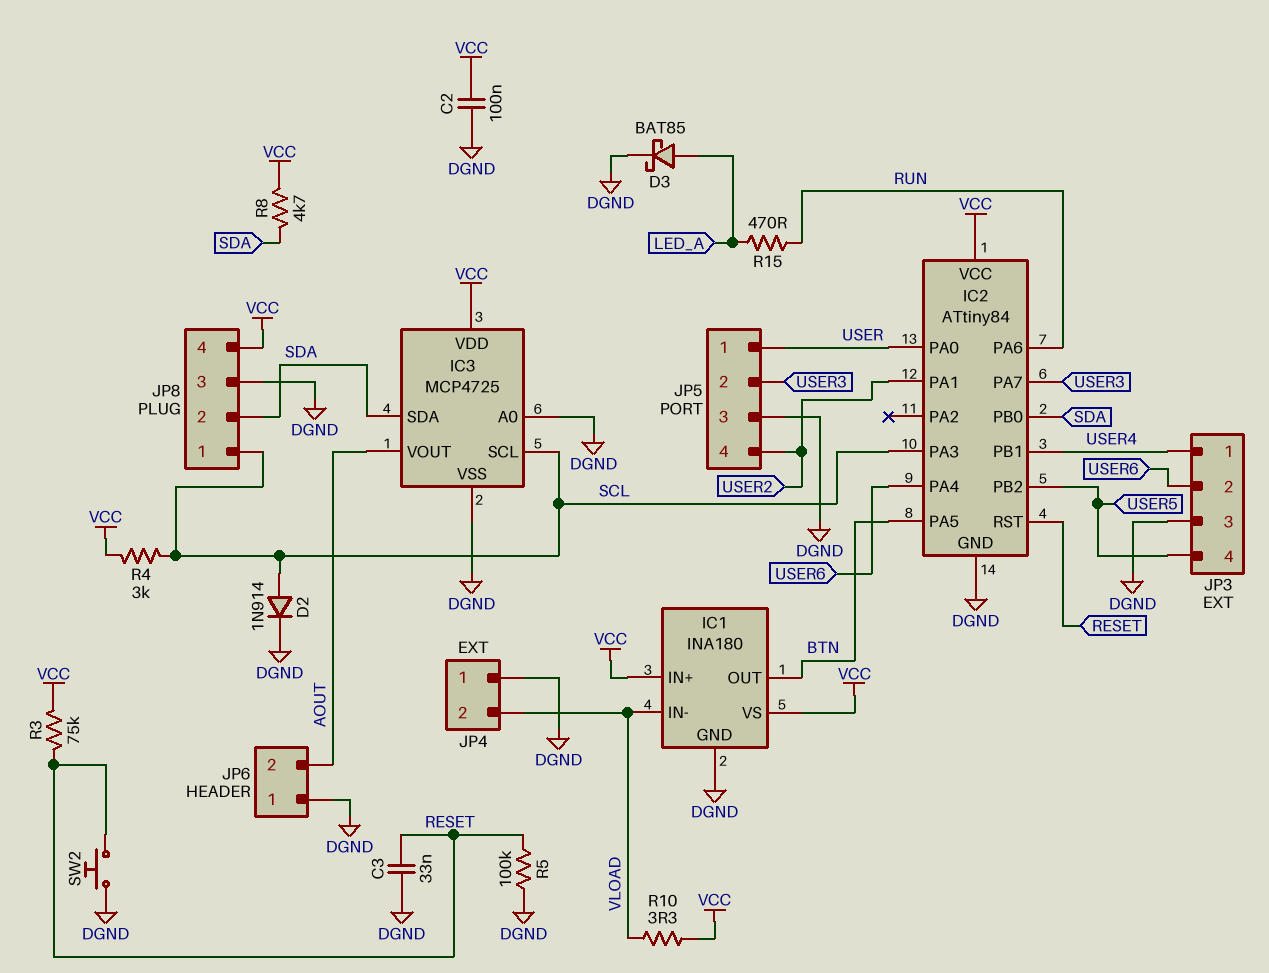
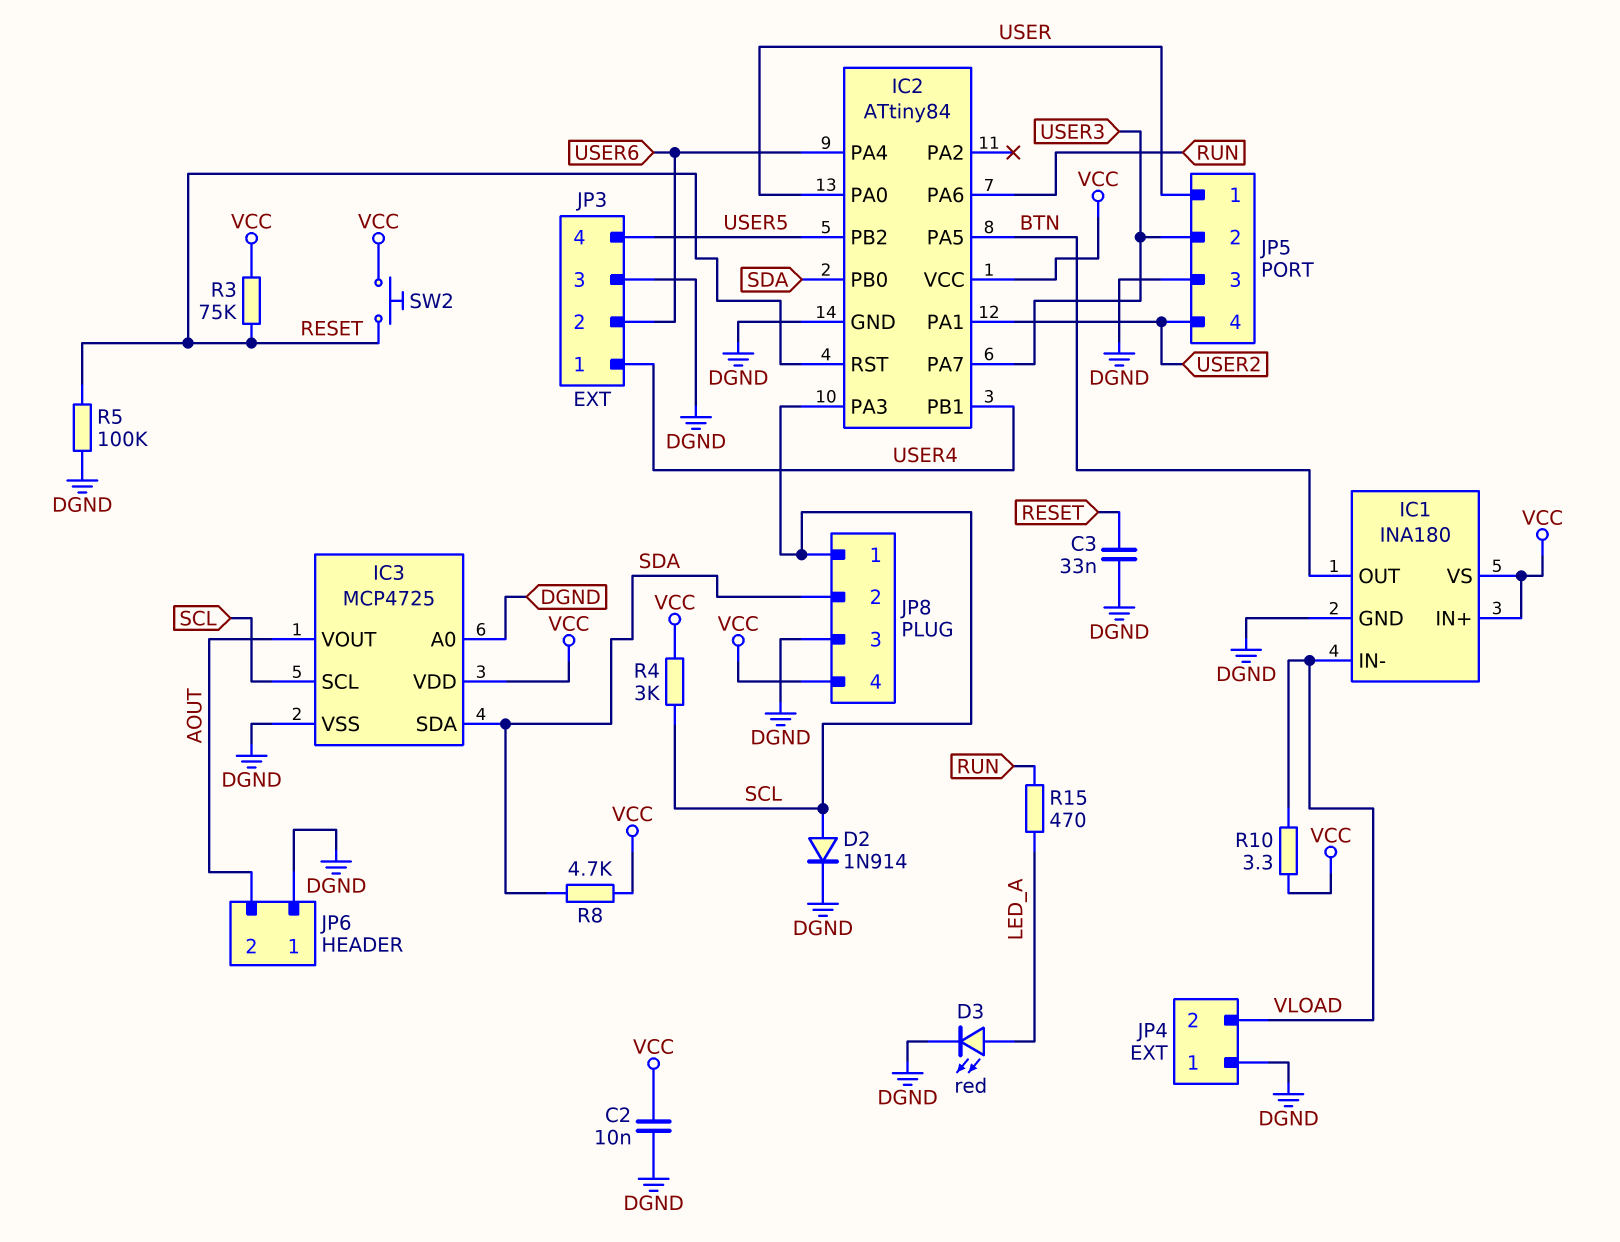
C2: 100nF (DGND, VCC) -> 10nF (DGND, VCC)
D3: schottky BAT85 (A LED_A, K DGND) -> LED red (A LED_A, K DGND)
SW2: button (DGND, RESET) -> button (RESET, VCC)

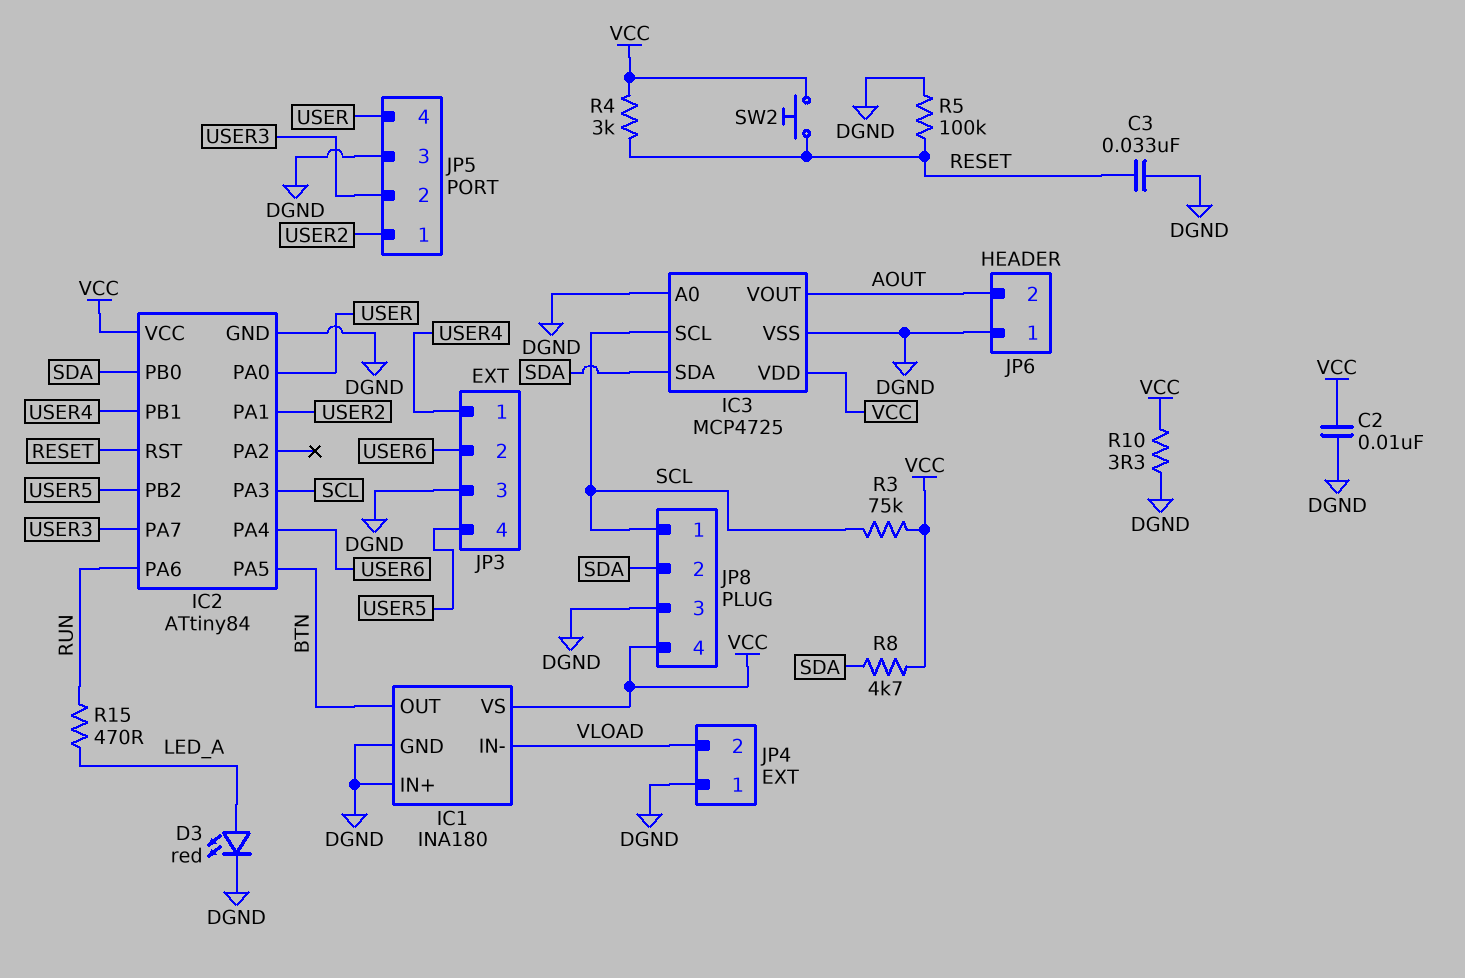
D2: diode 1N914 (A SCL, K DGND) -> none
IC1 pin IN+: VCC -> DGND
JP5 pin 1: USER -> USER2
JP5 pin 4: USER2 -> USER
R3: 75k (RESET, VCC) -> 75k (SCL, VCC)
R4: 3k (SCL, VCC) -> 3k (RESET, VCC)
R10: 3.3 (VCC, VLOAD) -> 3.3 (DGND, VCC)

